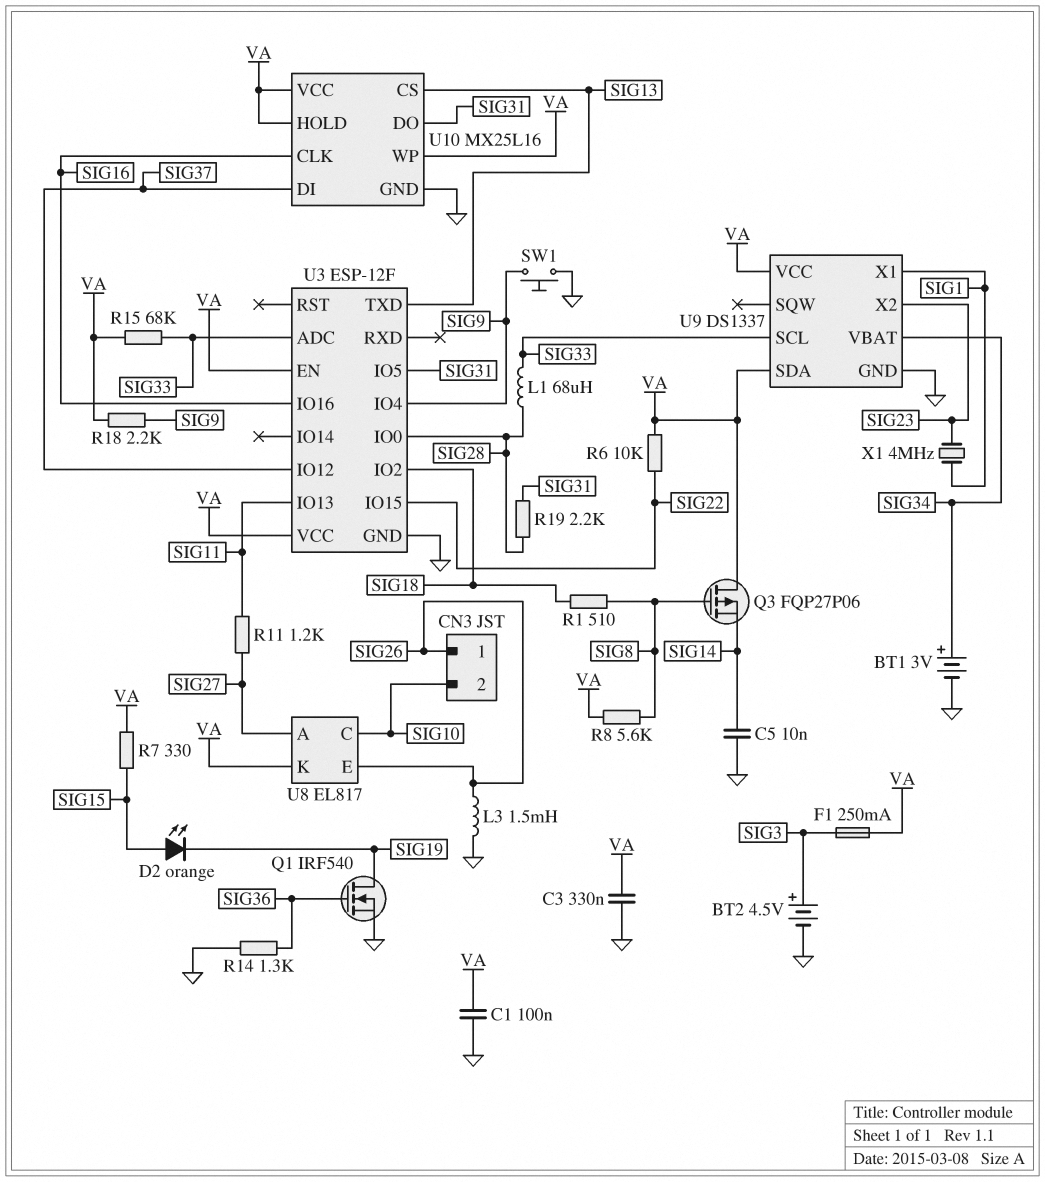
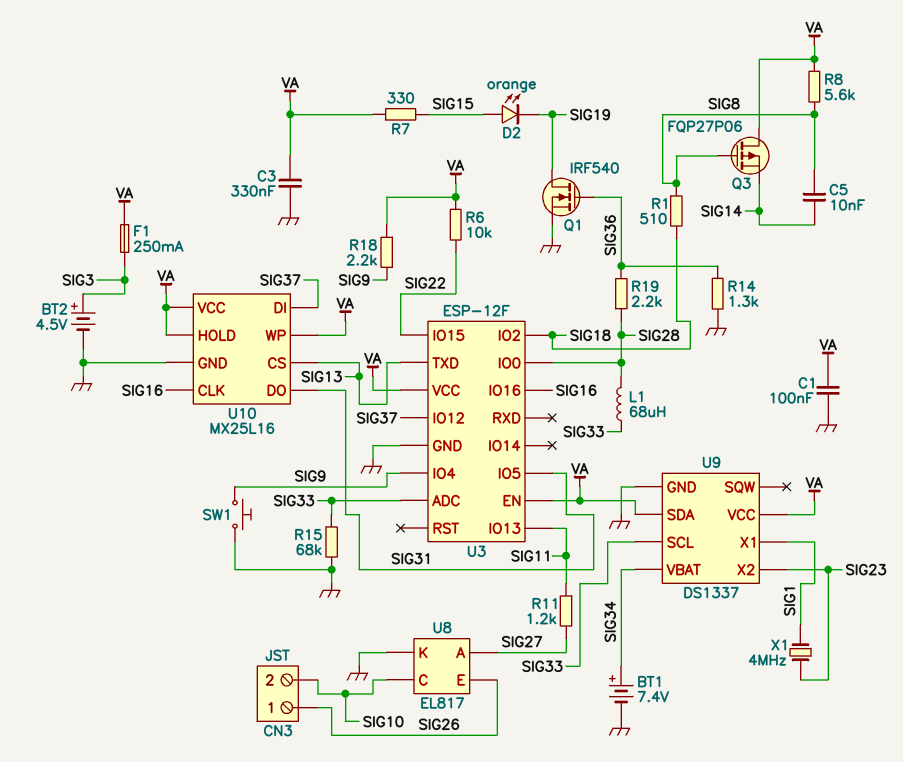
BT1: 3V (plus SIG34, minus GND) -> 7.4V (plus SIG34, minus GND)
C5: 10nF (GND, SIG14) -> 10nF (SIG8, SIG14)
L3: 1.5mH (GND, SIG26) -> none
R15: 68k (SIG33, VA) -> 68k (GND, SIG33)
R19: 2.2k (SIG28, SIG31) -> 2.2k (SIG28, SIG36)
U8 pin K: VA -> GND

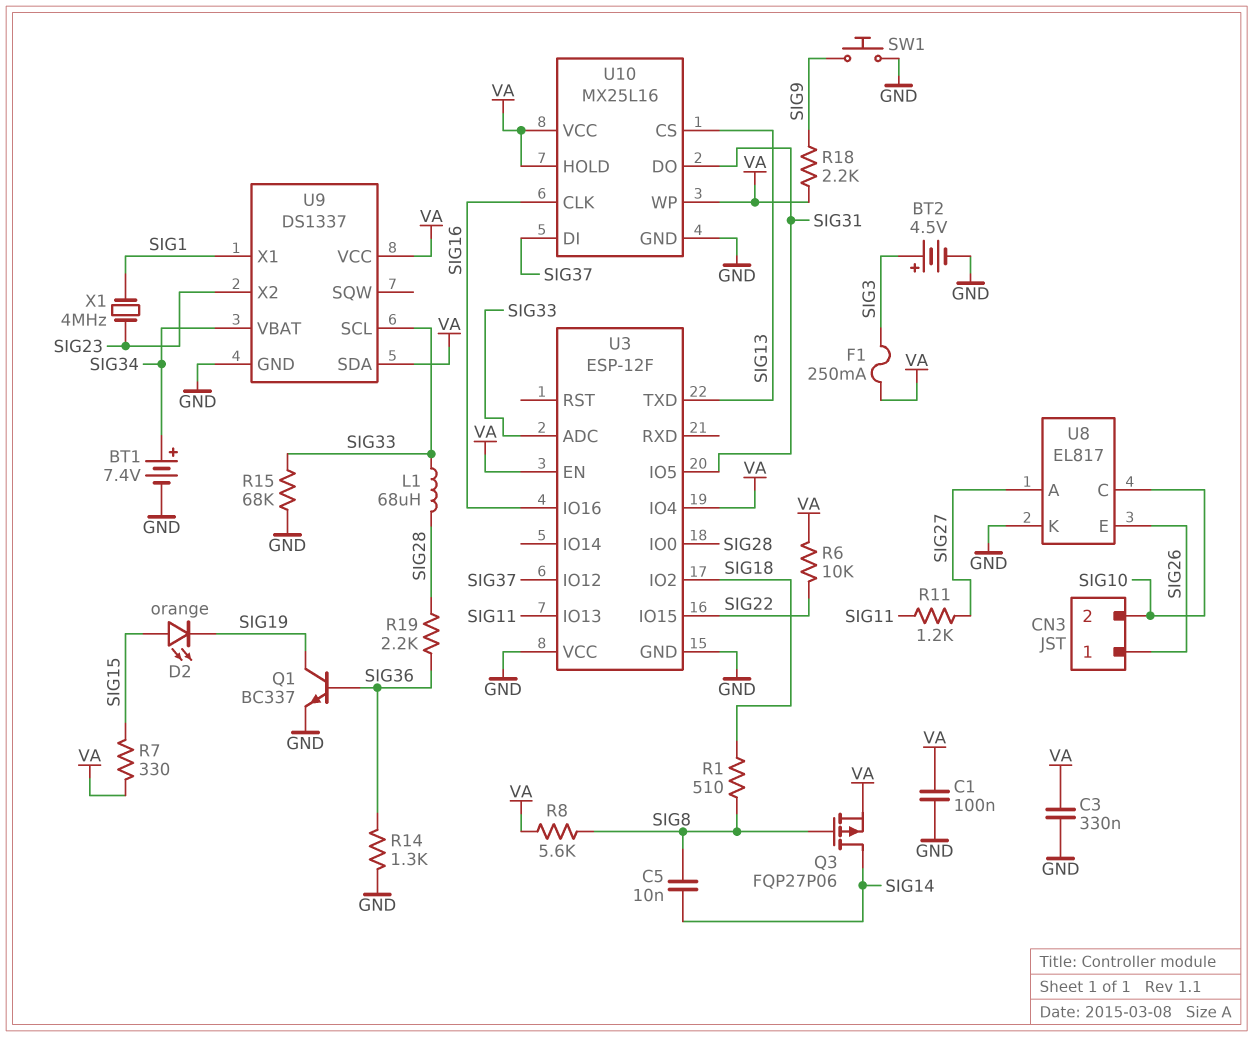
Q1: NMOS IRF540 (G SIG36, D SIG19, S GND) -> NPN BC337 (B SIG36, C SIG19, E GND)
Q3: PMOS FQP27P06 (G SIG8, D VA, S SIG14) -> PMOS FQP27P06 (G SIG8, D SIG14, S VA)
U3 pin IO4: SIG9 -> VA
U3 pin VCC: VA -> GND

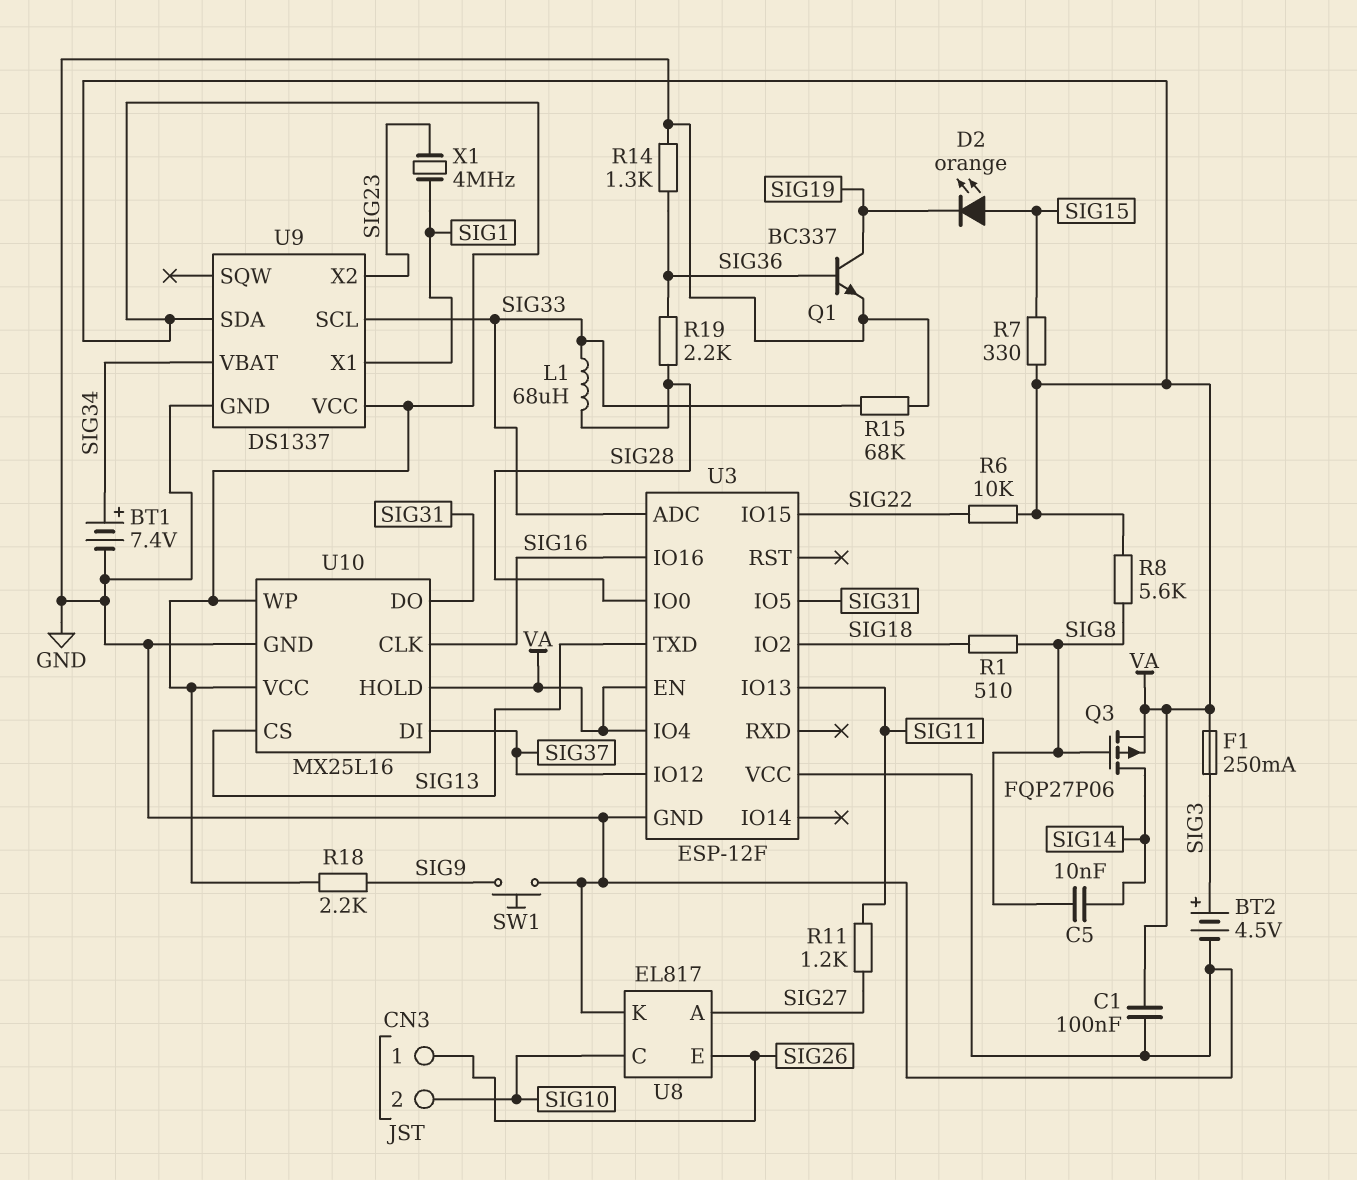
C3: 330nF (GND, VA) -> none

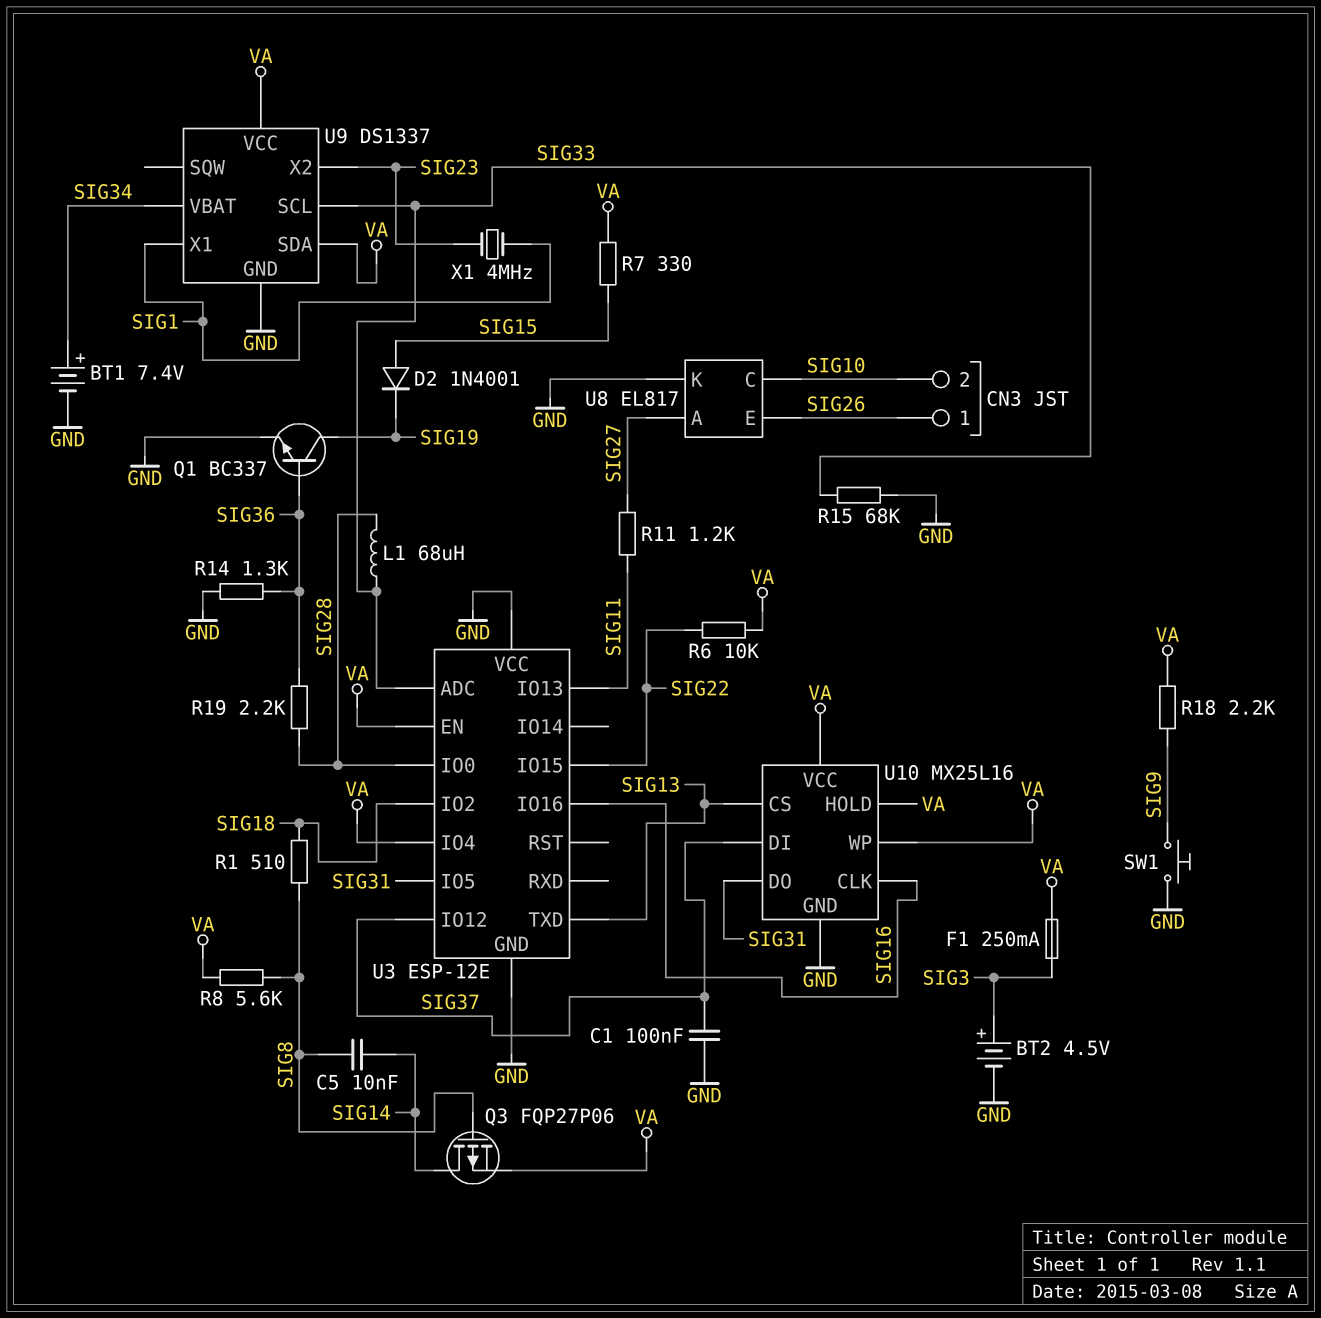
C1: 100nF (GND, VA) -> 100nF (GND, SIG37)
D2: LED orange (A SIG15, K SIG19) -> diode 1N4001 (A SIG15, K SIG19)
U3: ESP-12F -> ESP-12E

